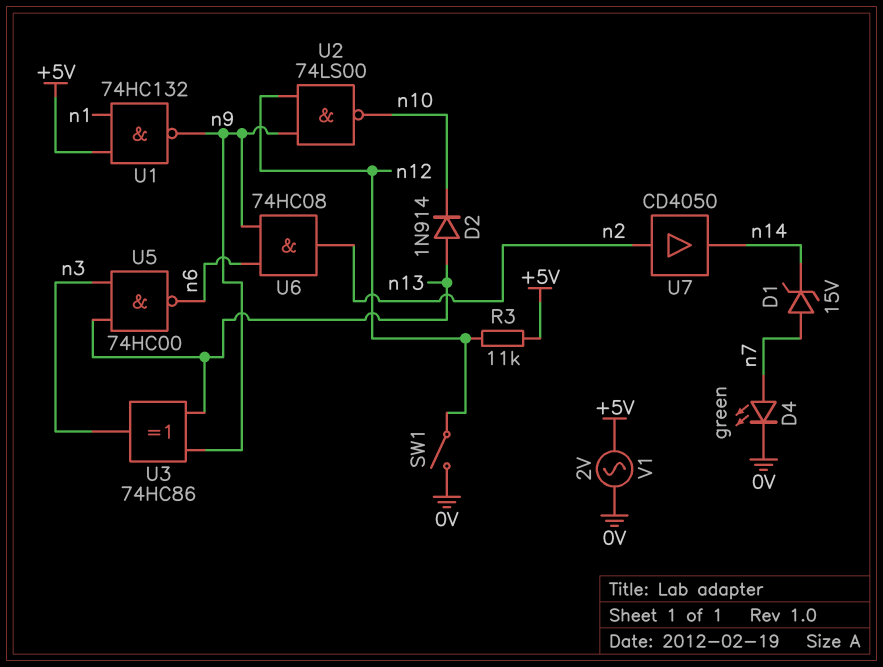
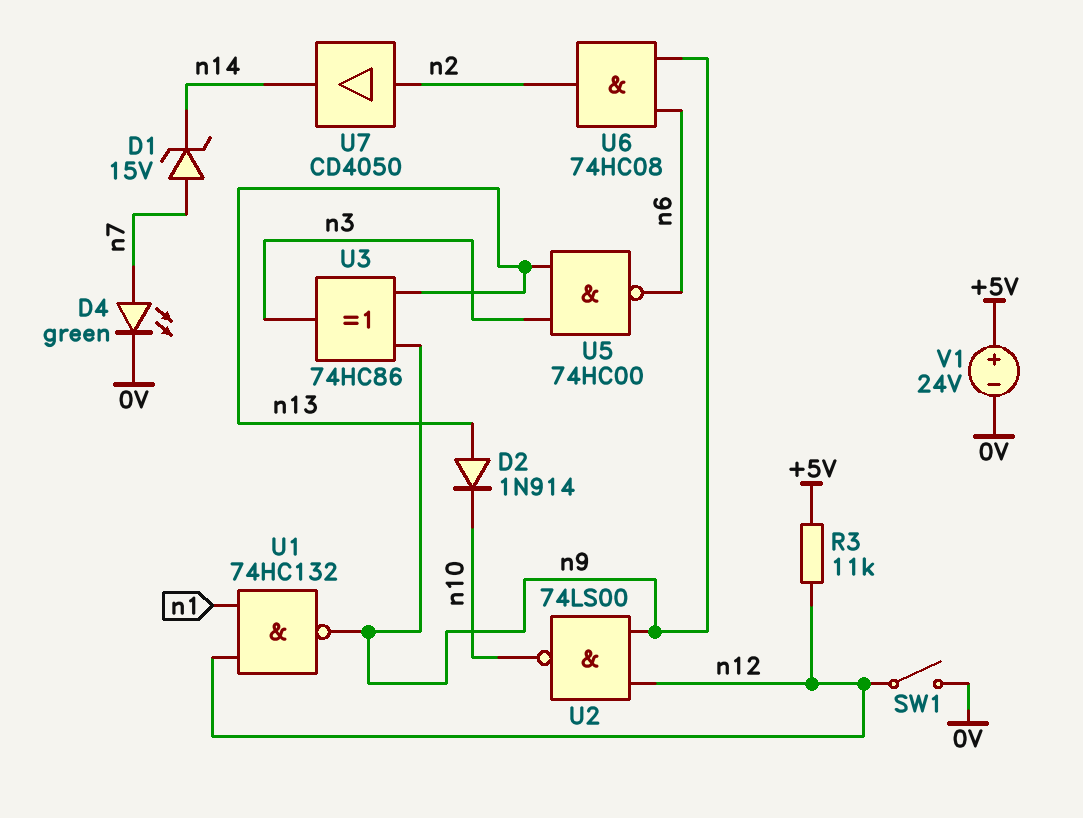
U1: NAND 74HC132 (in +5V, in n1, out n9) -> NAND 74HC132 (in n1, in n12, out n9)
V1: AC 2V (+5V, 0V) -> 24V (plus +5V, minus 0V)

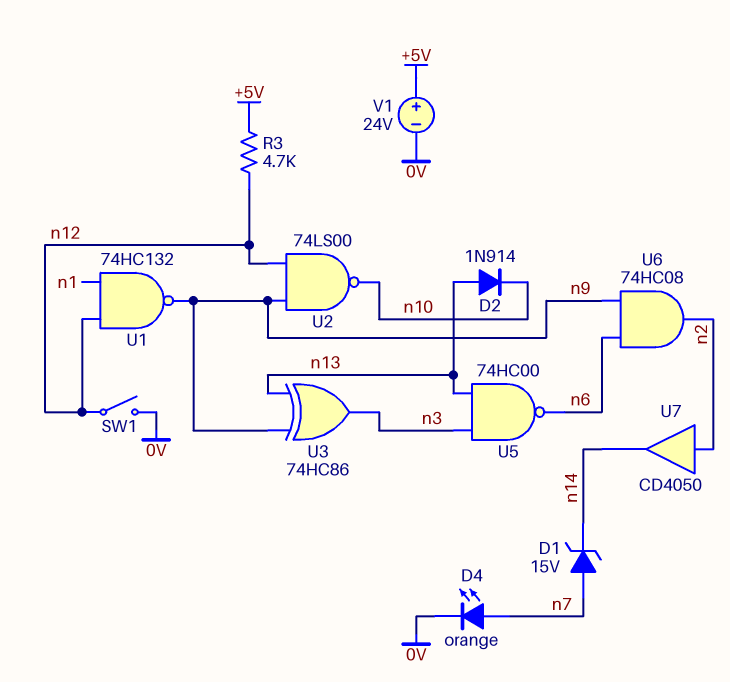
D4: LED green (A n7, K 0V) -> LED orange (A n7, K 0V)
R3: 11k (+5V, n12) -> 4.7k (+5V, n12)

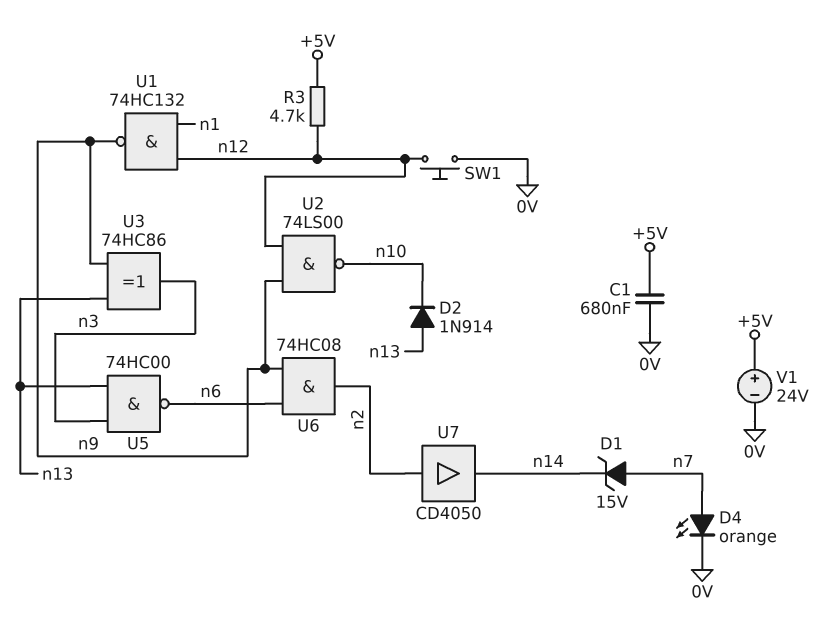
C1: none -> 680nF (+5V, 0V)
SW1: switch (0V, n12) -> button (0V, n12)

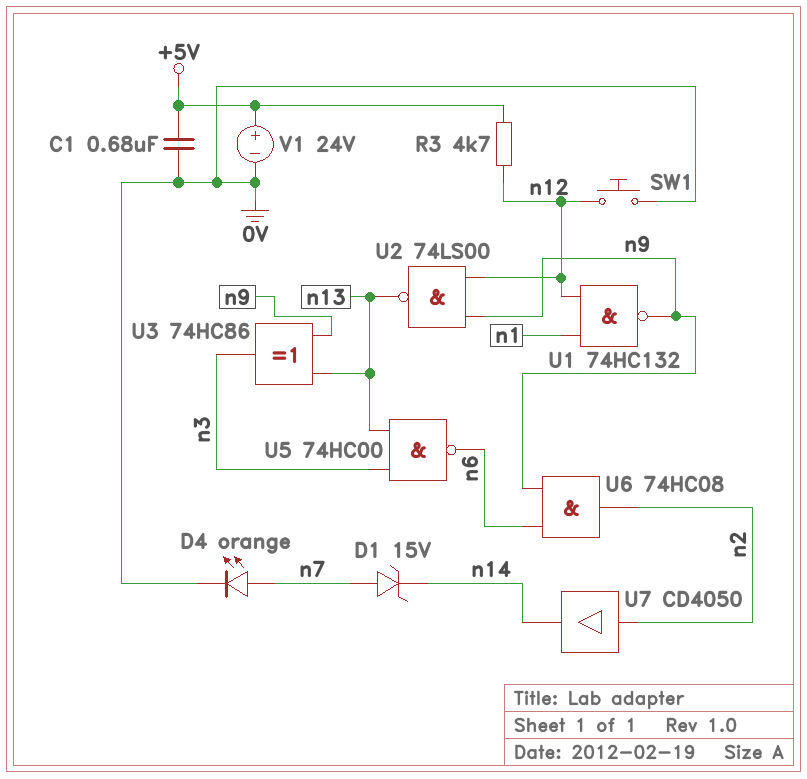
D2: diode 1N914 (A n13, K n10) -> none
U2: NAND 74LS00 (in n9, in n12, out n10) -> NAND 74LS00 (in n9, in n12, out n13)

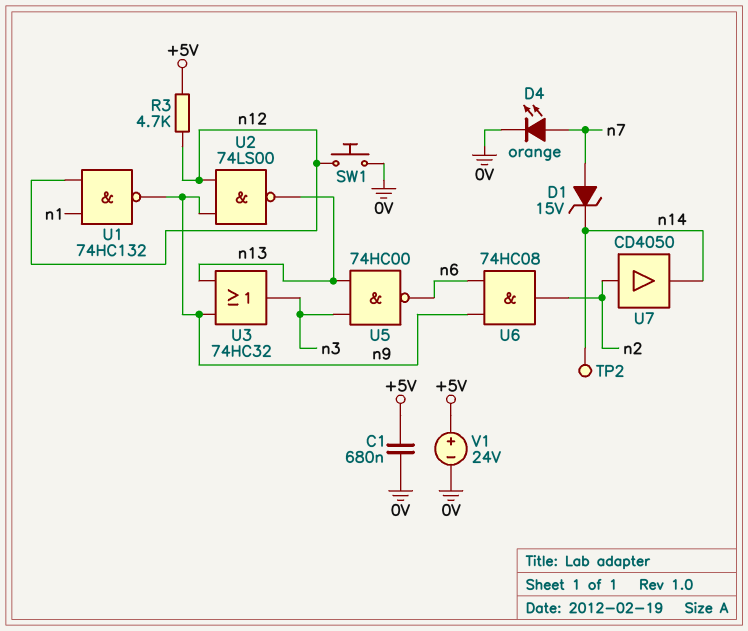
TP2: none -> test point (n14)
U3: XOR 74HC86 (in n9, in n13, out n3) -> OR 74HC32 (in n9, in n13, out n3)

